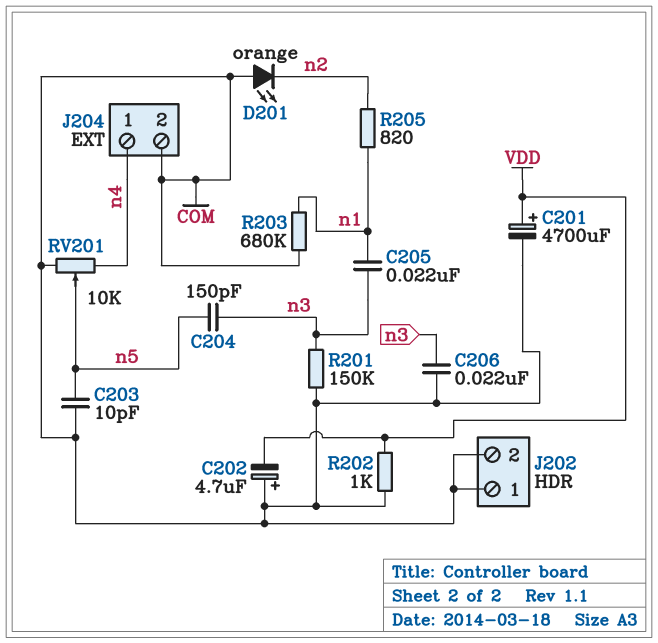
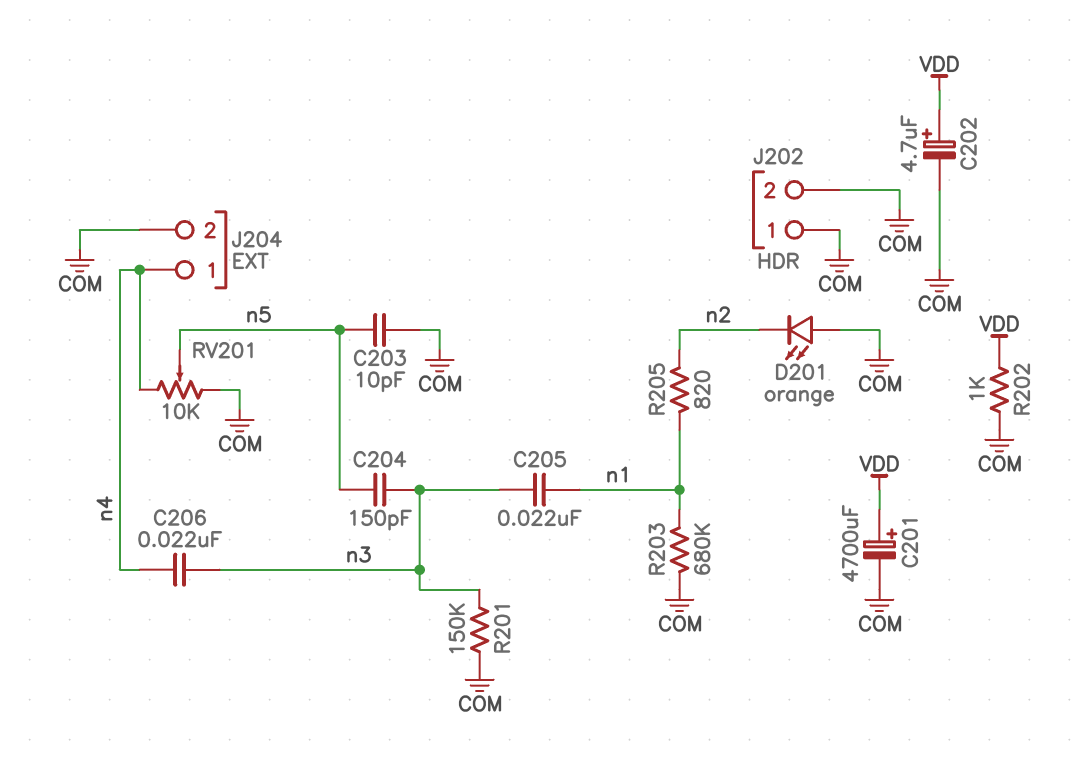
C202: 4.7uF (plus COM, minus VDD) -> 4.7uF (plus VDD, minus COM)
C206: 22nF (COM, n3) -> 22nF (n3, n4)

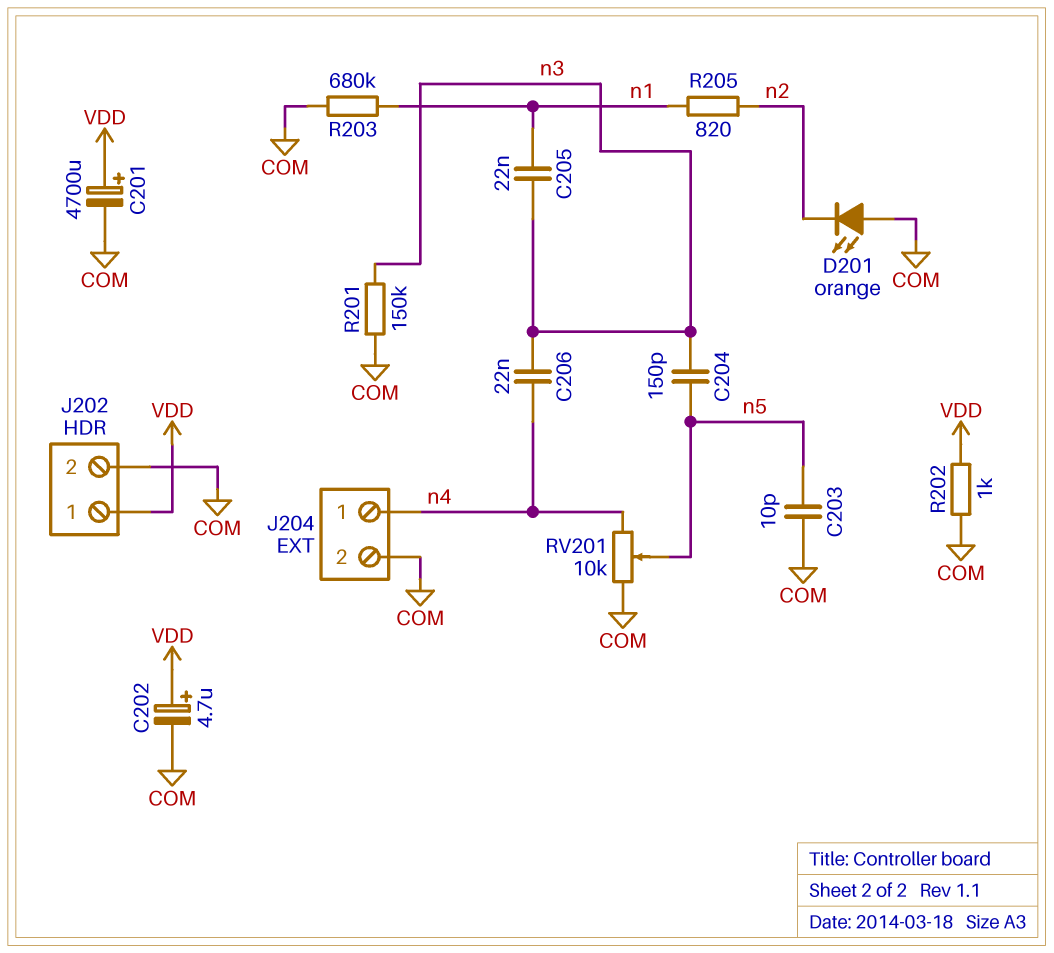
J202 pin 1: COM -> VDD

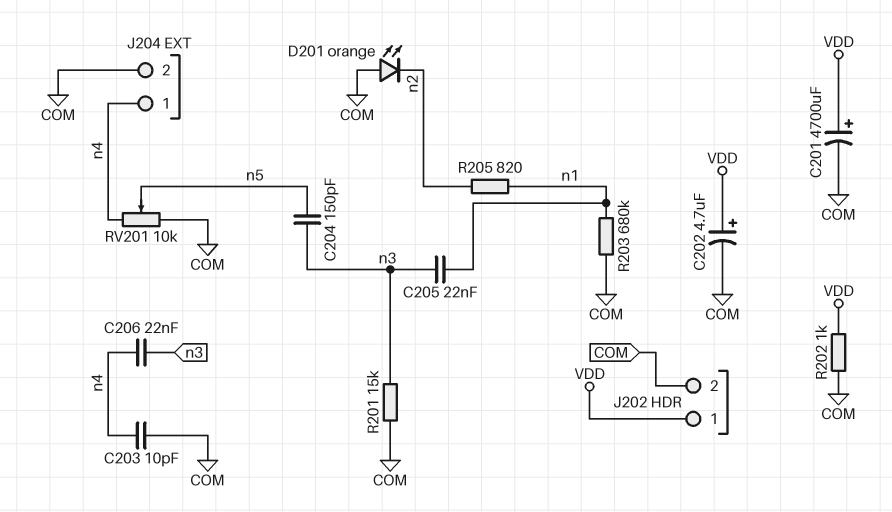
C203: 10pF (COM, n5) -> 10pF (COM, n4)
R201: 150k (COM, n3) -> 15k (COM, n3)

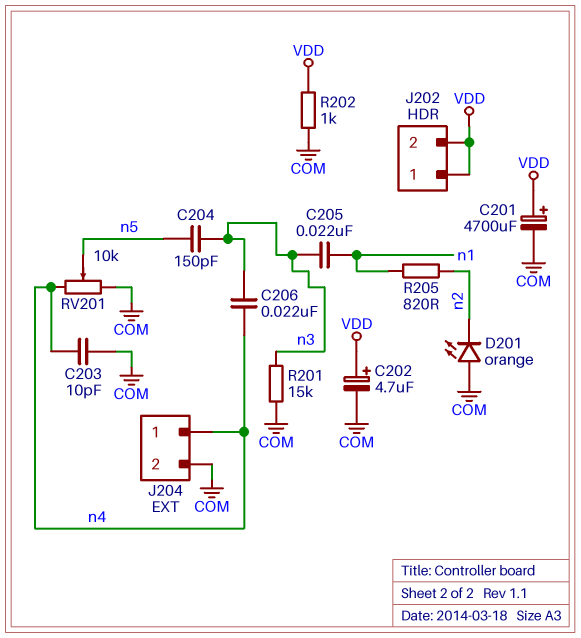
J202 pin 2: COM -> VDD
R203: 680k (COM, n1) -> none

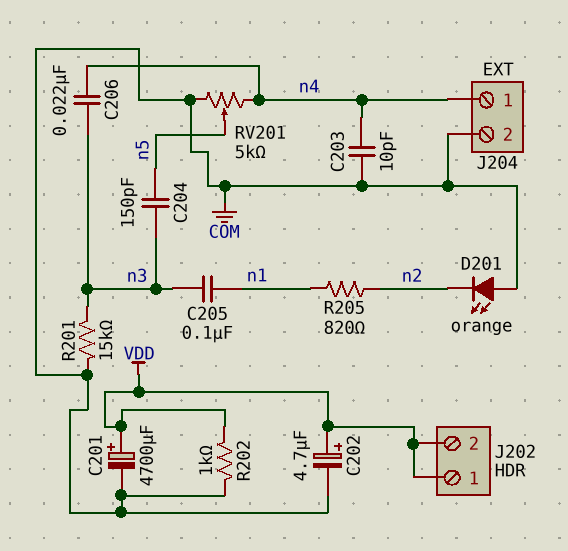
C205: 22nF (n1, n3) -> 100nF (n1, n3)
RV201: 10k (COM, n4, wiper n5) -> 5k (COM, n4, wiper n5)

